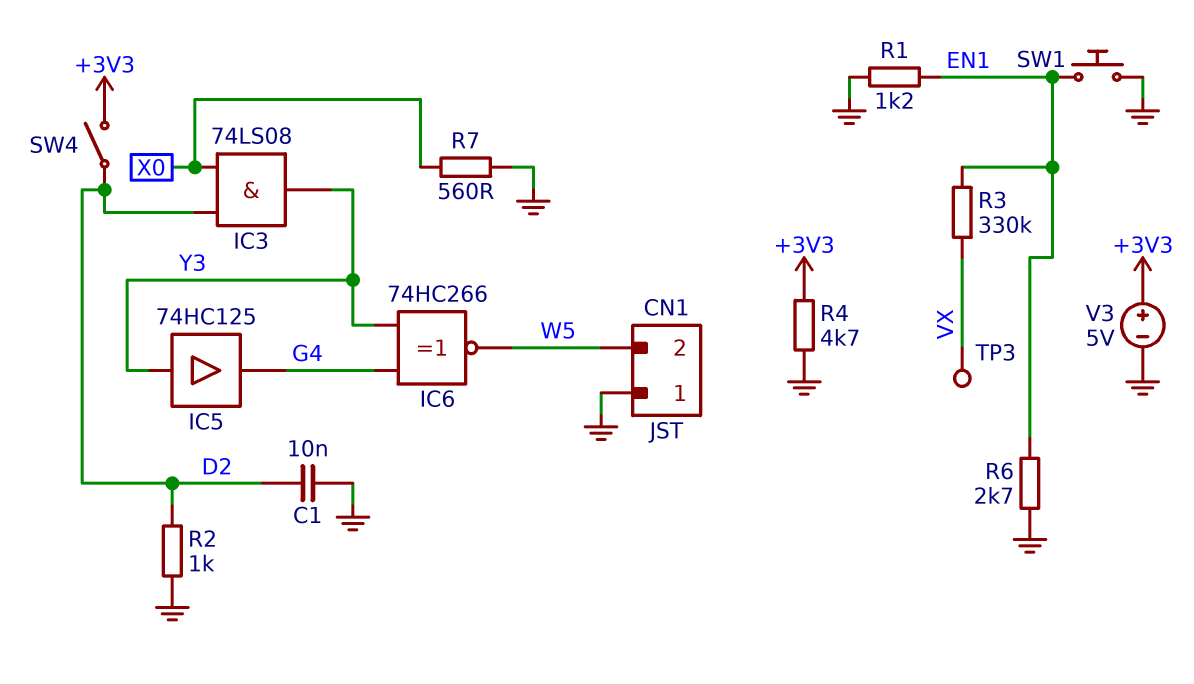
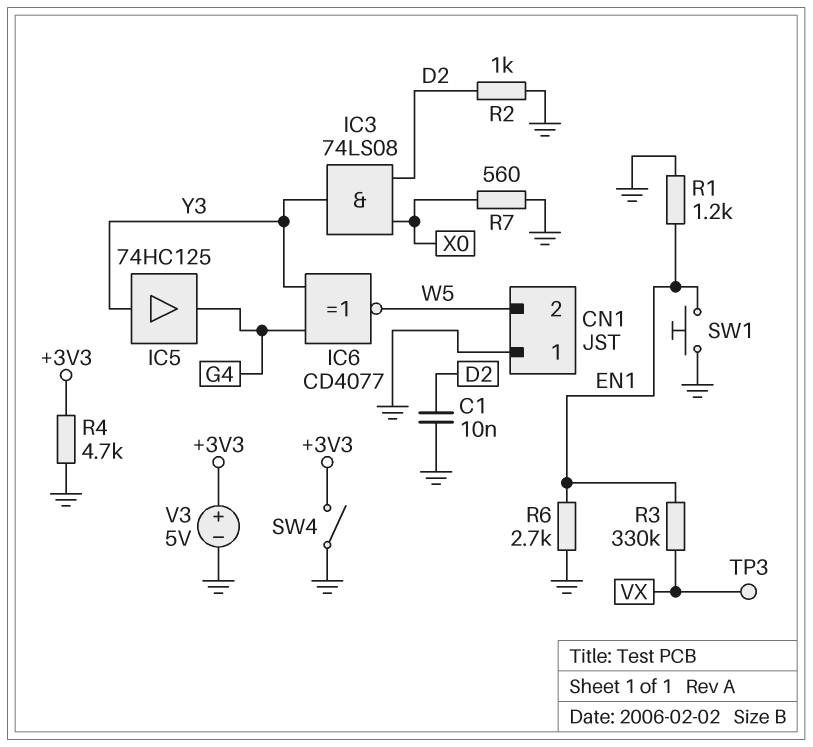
IC6: XNOR 74HC266 (in G4, in Y3, out W5) -> XNOR CD4077 (in G4, in Y3, out W5)
SW4: switch (+3V3, D2) -> switch (+3V3, GND)

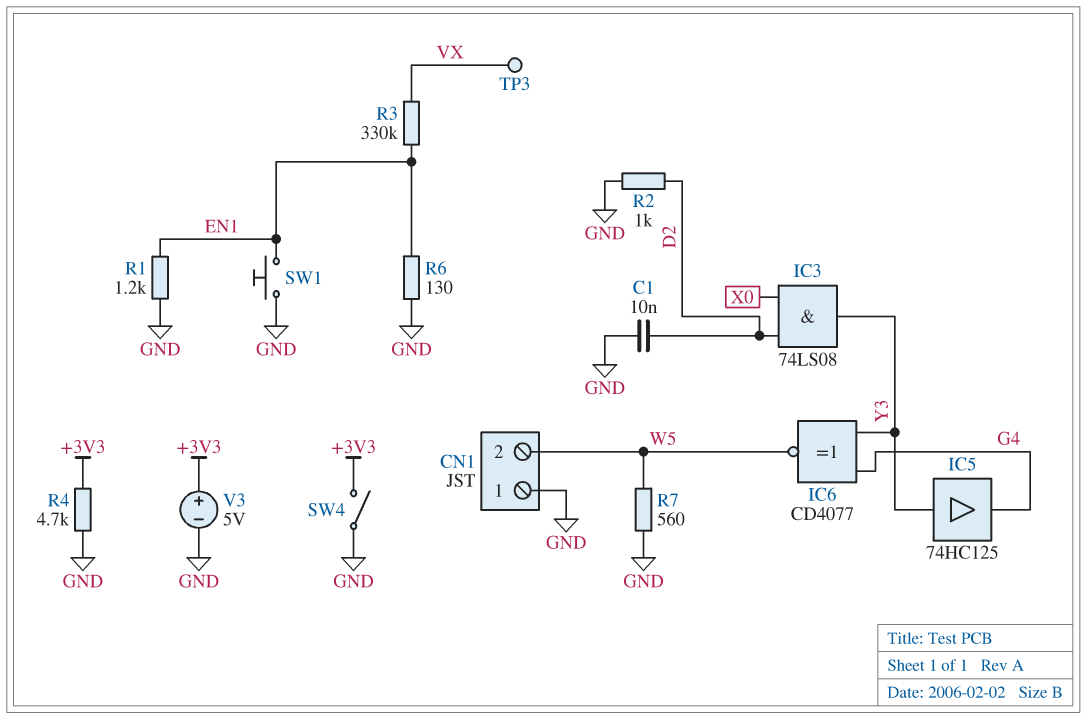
R6: 2.7k (EN1, GND) -> 130 (EN1, GND)
R7: 560 (GND, X0) -> 560 (GND, W5)

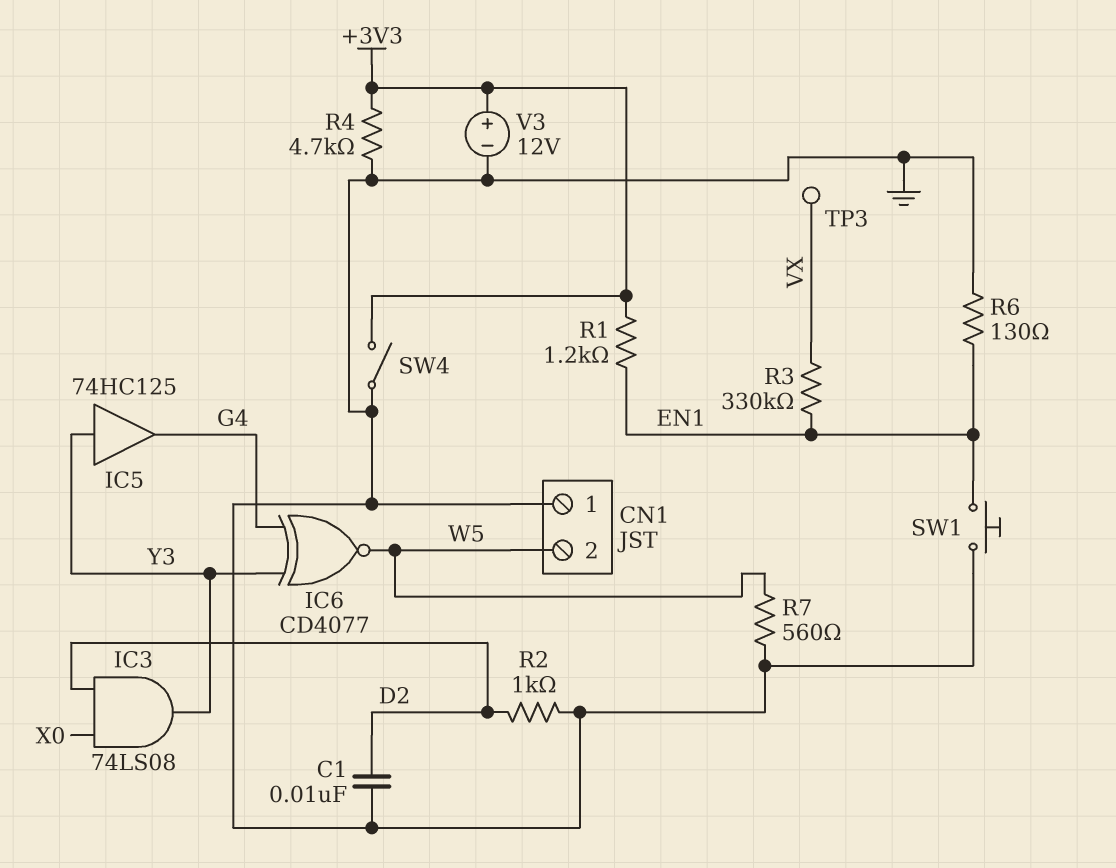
R1: 1.2k (EN1, GND) -> 1.2k (+3V3, EN1)
V3: 5V (plus +3V3, minus GND) -> 12V (plus +3V3, minus GND)

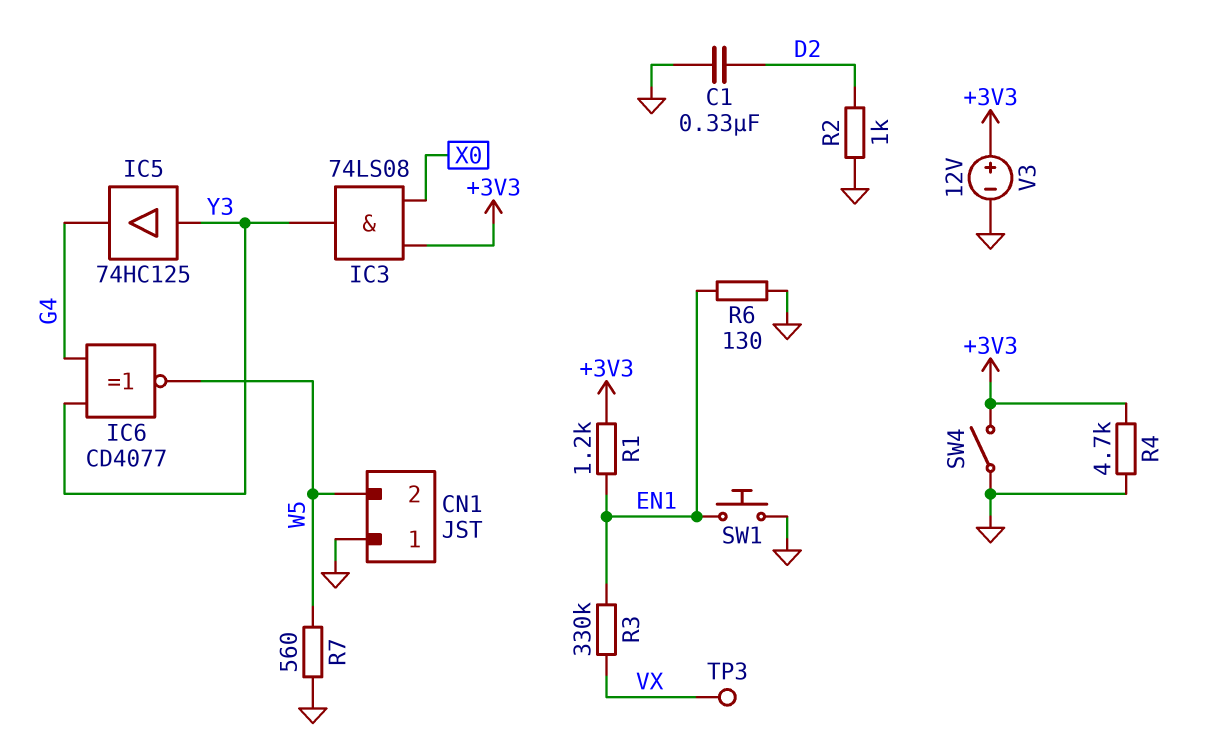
C1: 10nF (D2, GND) -> 330nF (D2, GND)
IC3: AND 74LS08 (in D2, in X0, out Y3) -> AND 74LS08 (in +3V3, in X0, out Y3)

